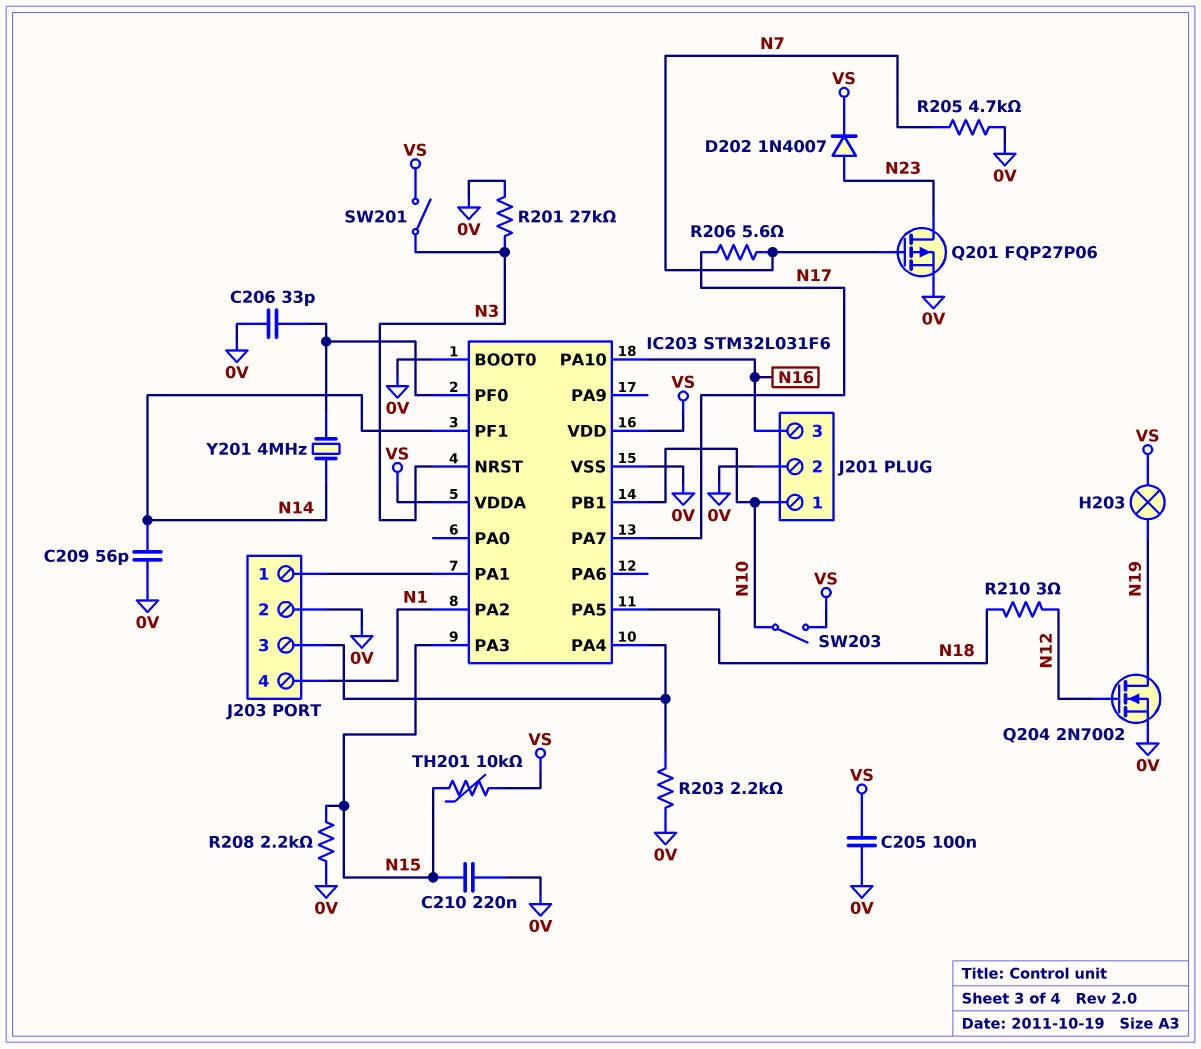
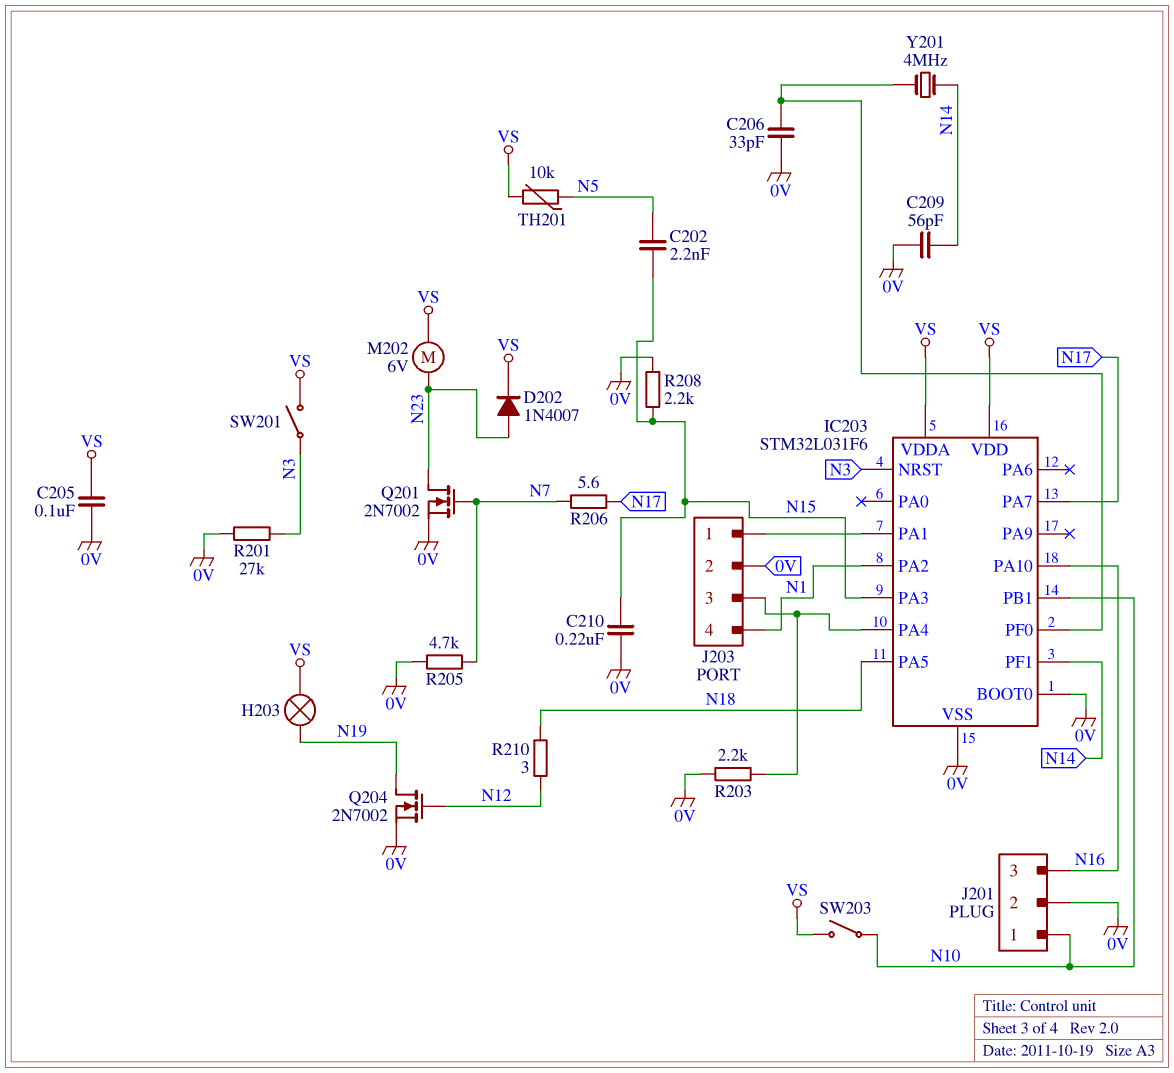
C202: none -> 2.2nF (N5, N15)
M202: none -> motor 6V (N23, VS)
Q201: PMOS FQP27P06 (G N7, D N23, S 0V) -> NMOS 2N7002 (G N7, D N23, S 0V)
TH201: 10k (N15, VS) -> 10k (N5, VS)

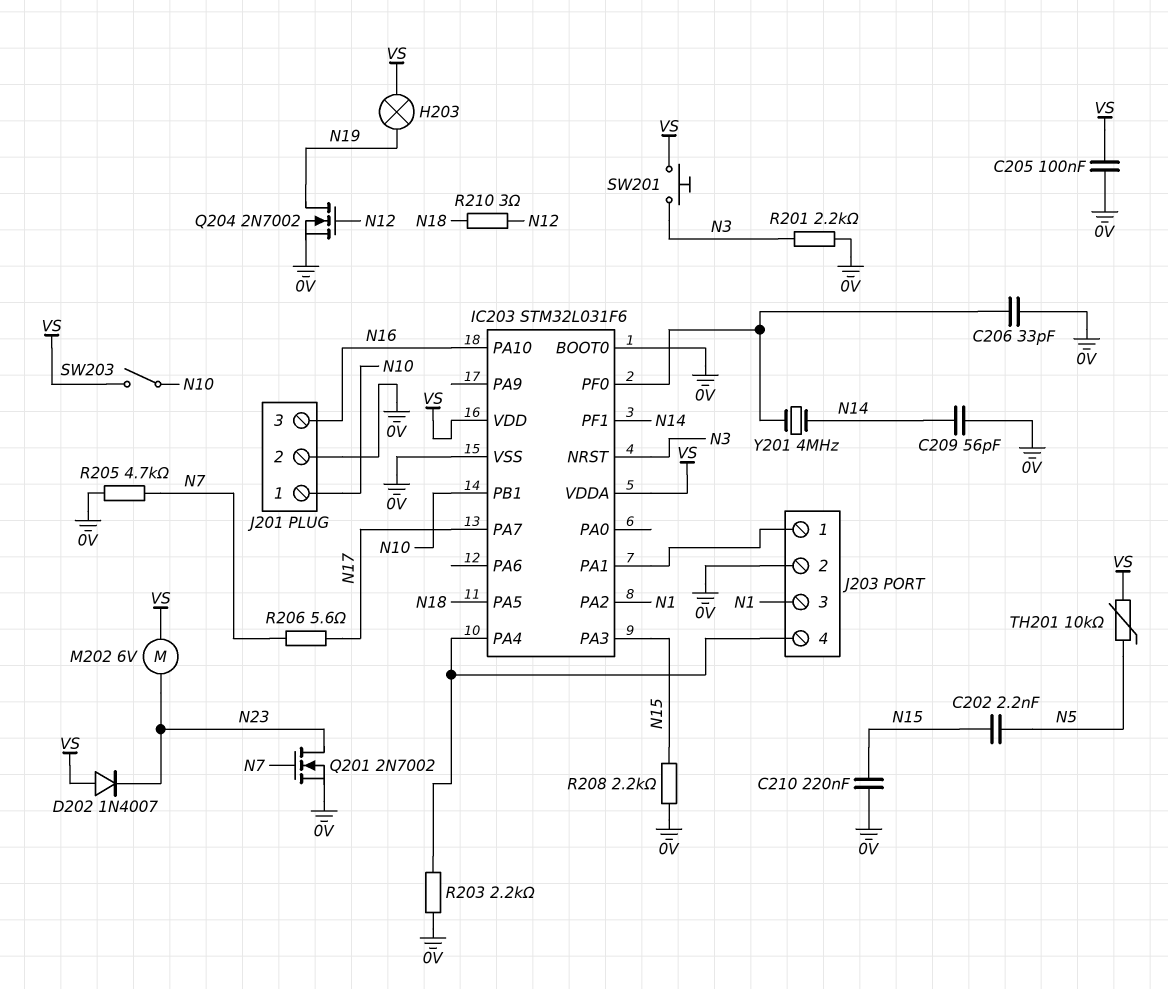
D202: diode 1N4007 (A N23, K VS) -> diode 1N4007 (A VS, K N23)
J203 pin 3: IC203/PA4 -> N1
J203 pin 4: N1 -> IC203/PA4
R201: 27k (0V, N3) -> 2.2k (0V, N3)
SW201: switch (N3, VS) -> button (N3, VS)

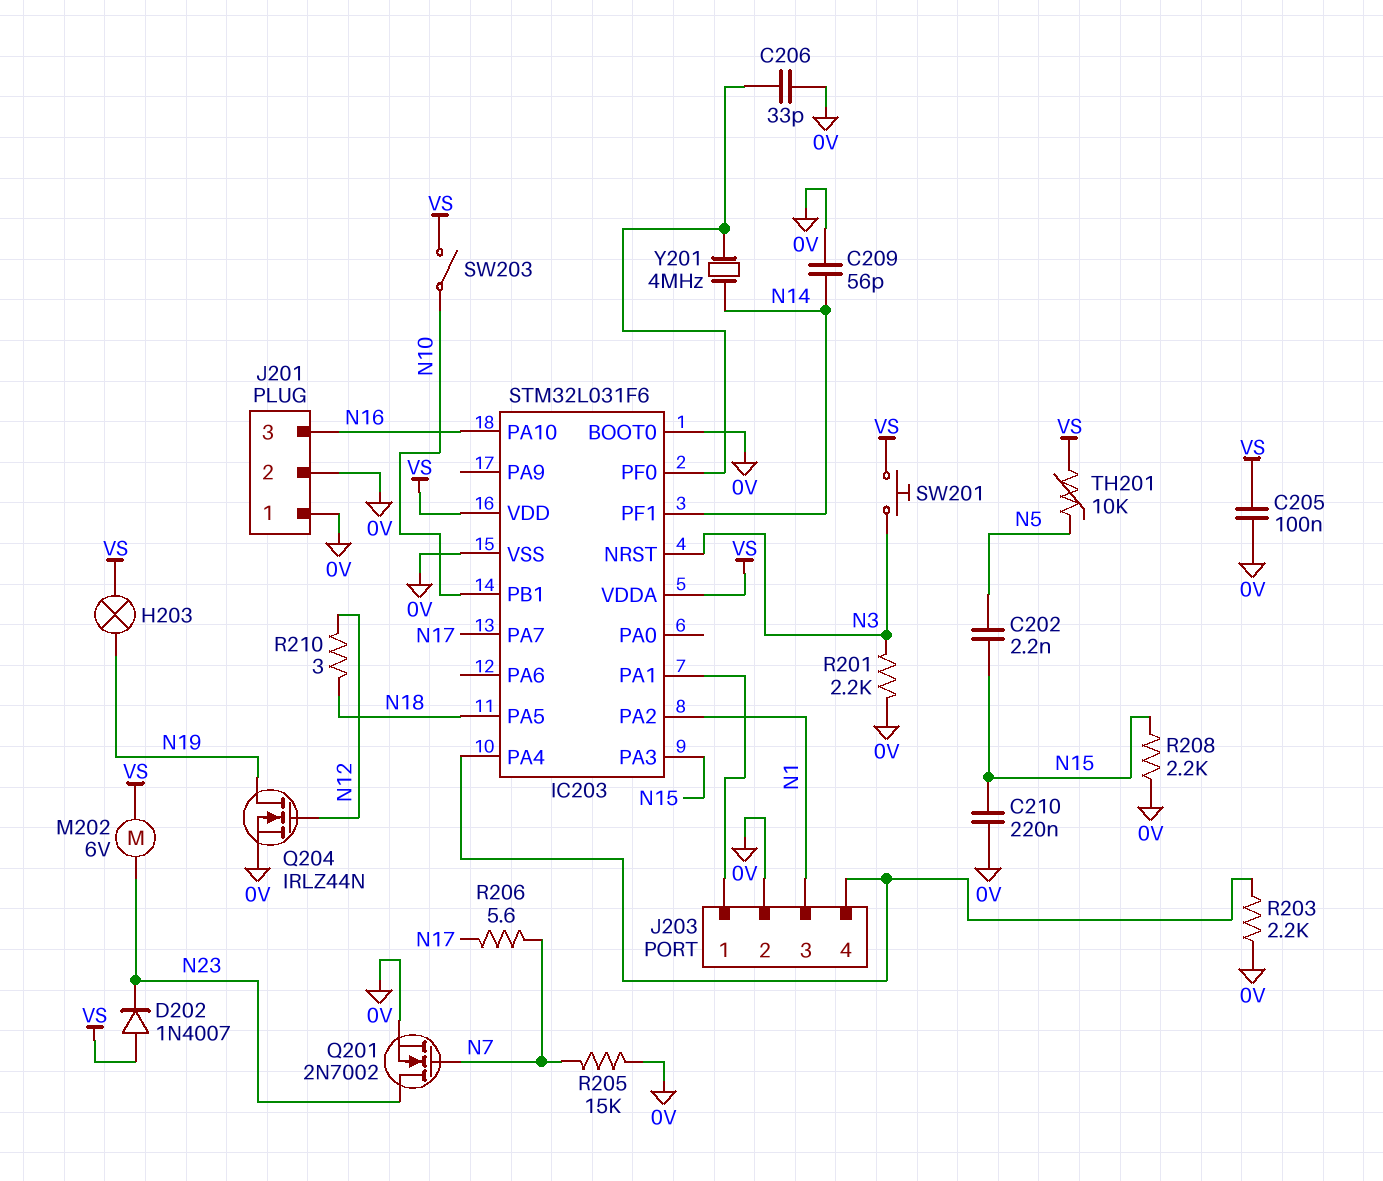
J201 pin 1: N10 -> 0V
Q204: NMOS 2N7002 (G N12, D N19, S 0V) -> NMOS IRLZ44N (G N12, D N19, S 0V)
R205: 4.7k (0V, N7) -> 15k (0V, N7)

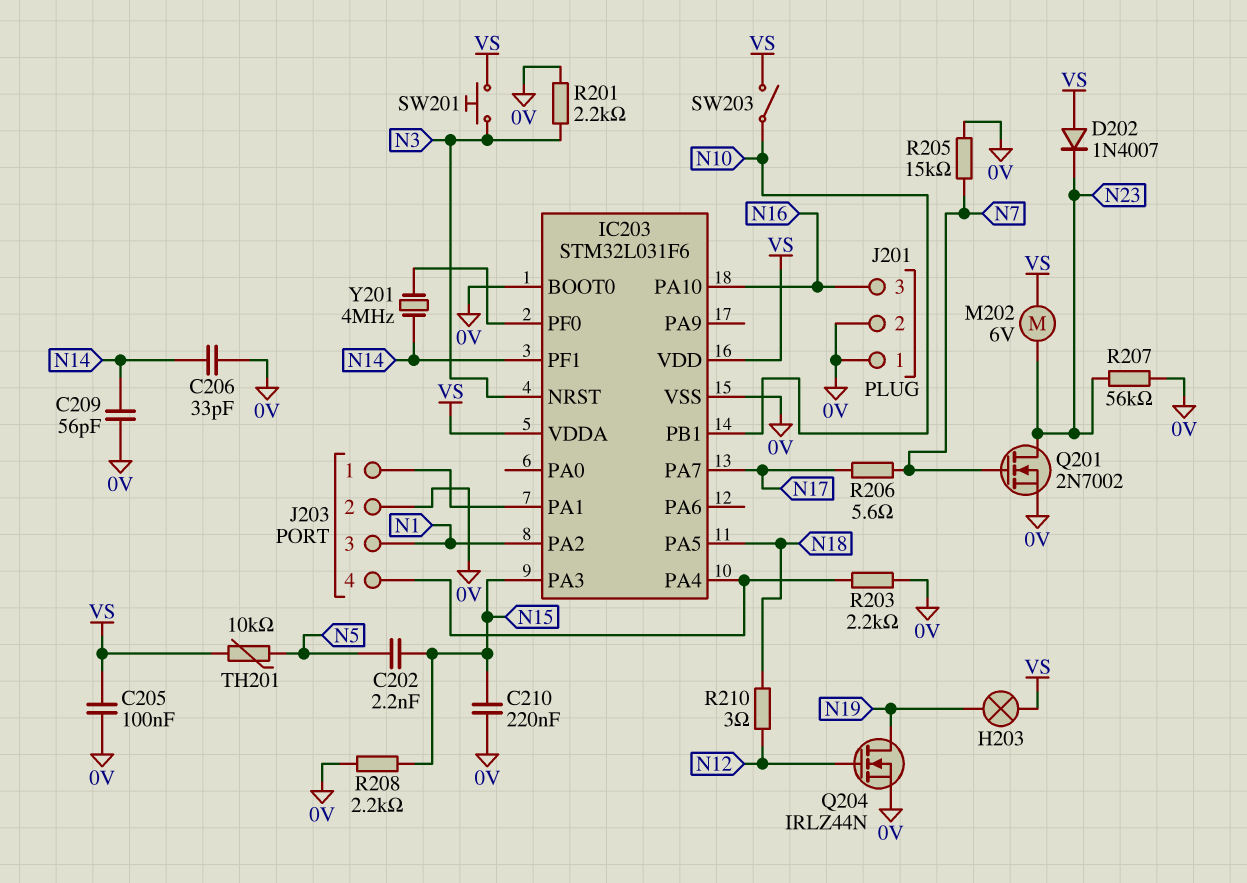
C206: 33pF (0V, IC203/PF0) -> 33pF (0V, N14)
R207: none -> 56k (0V, N23)

